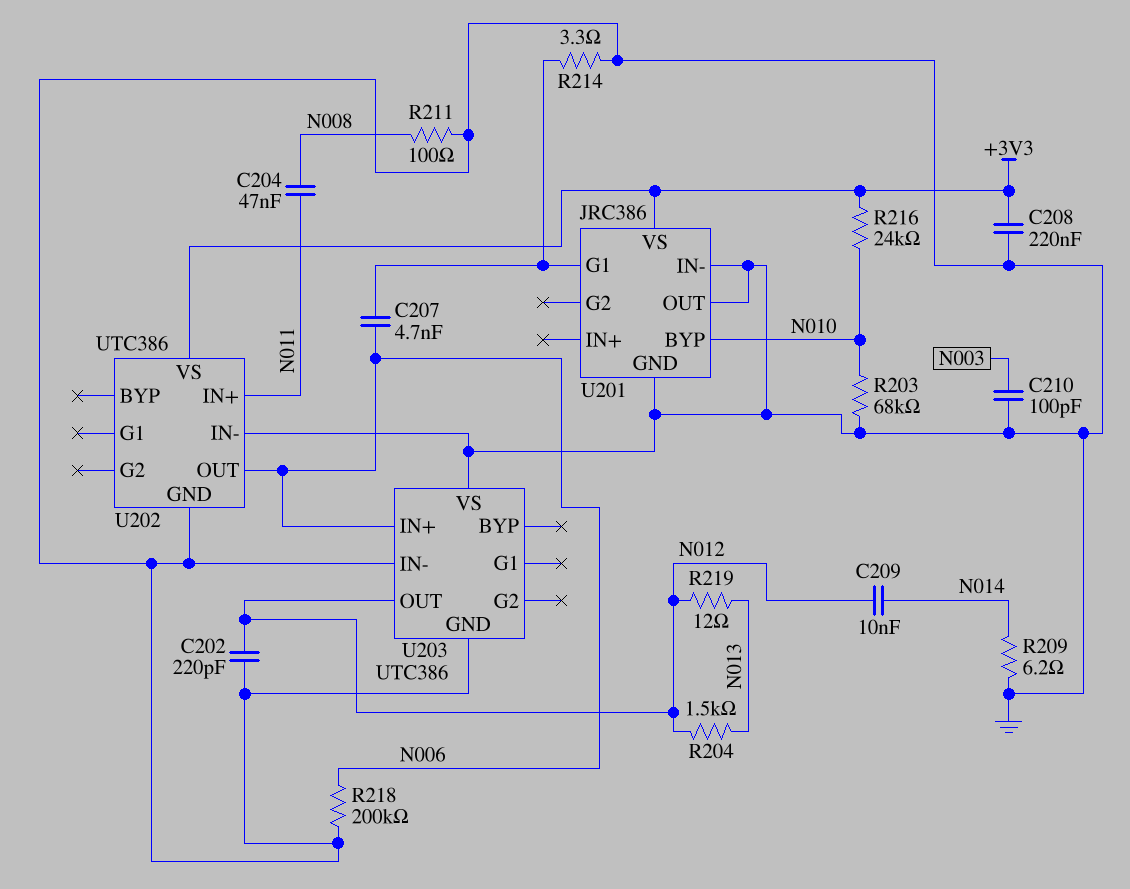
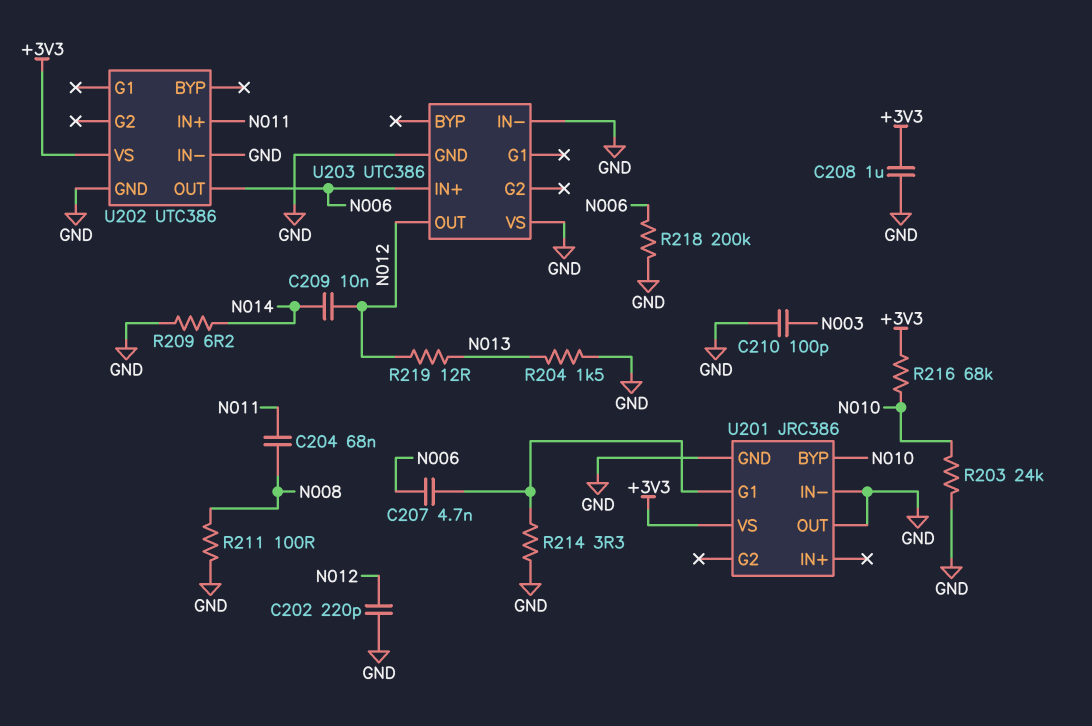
C204: 47nF (N008, N011) -> 68nF (N008, N011)
C208: 220nF (+3V3, GND) -> 1uF (+3V3, GND)
R203: 68k (GND, N010) -> 24k (GND, N010)
R204: 1.5k (N012, N013) -> 1.5k (GND, N013)
R216: 24k (+3V3, N010) -> 68k (+3V3, N010)

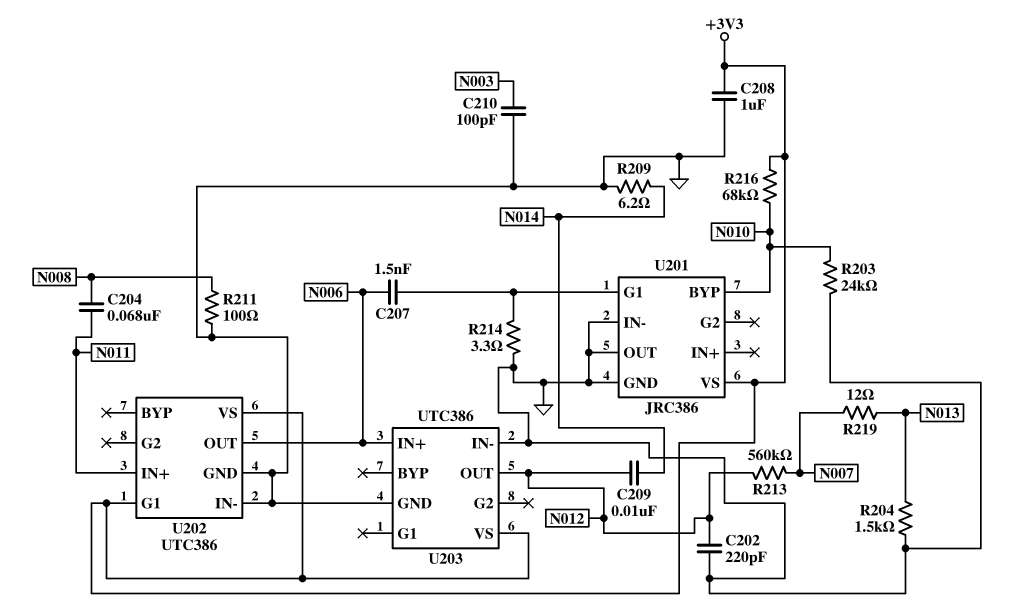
C207: 4.7nF (N006, U201/G1) -> 1.5nF (N006, U201/G1)
R213: none -> 560k (N007, N012)
R218: 200k (GND, N006) -> none
R219: 12 (N012, N013) -> 12 (N007, N013)
U202 pin G1: none -> +3V3
U203 pin VS: GND -> +3V3

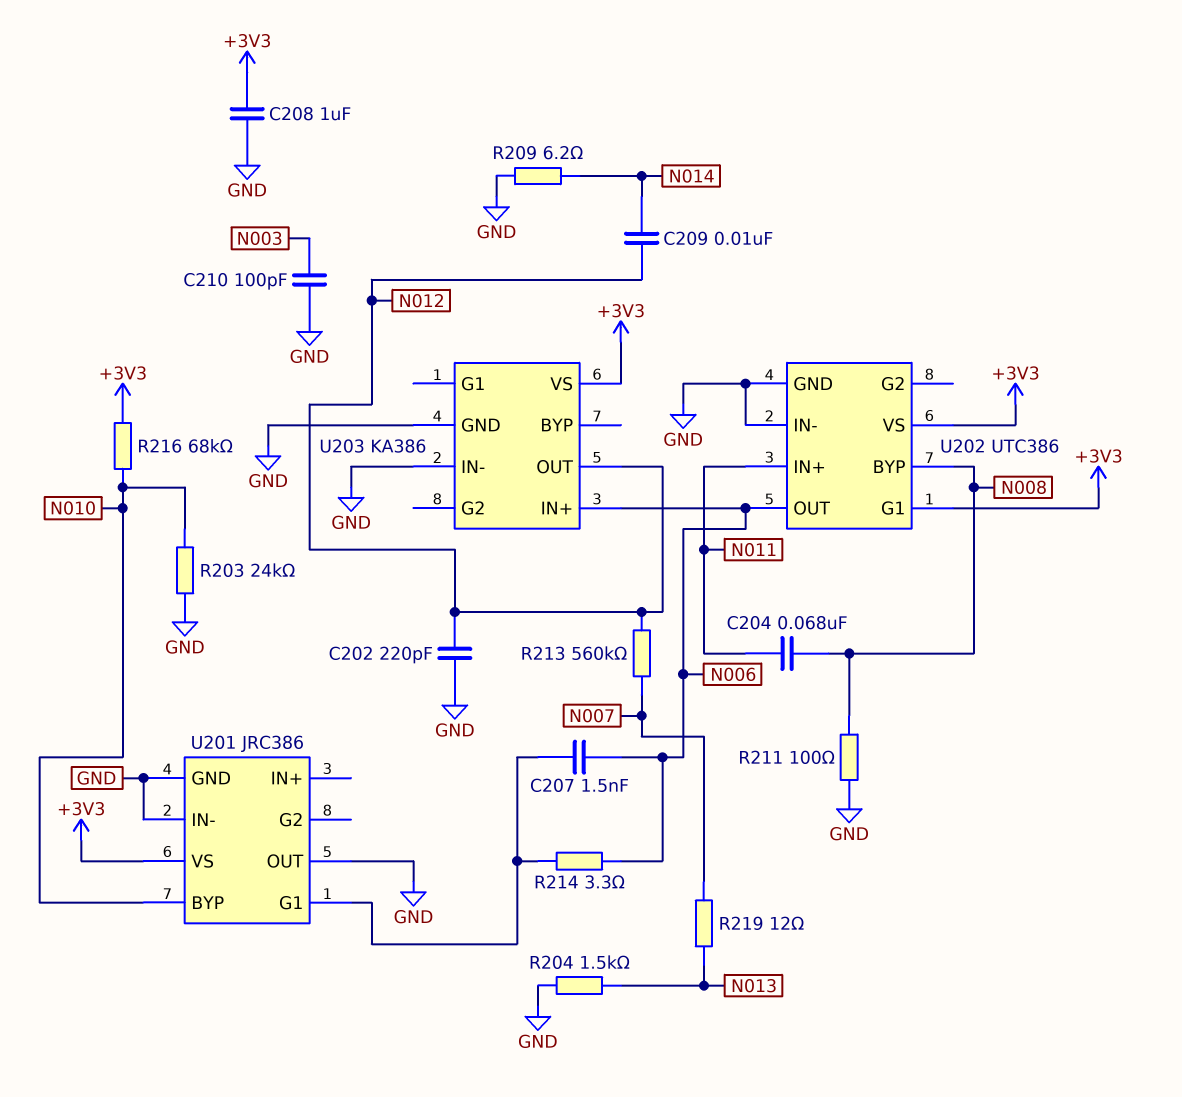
R214: 3.3 (GND, U201/G1) -> 3.3 (N006, U201/G1)
U202 pin BYP: none -> N008
U203: UTC386 -> KA386

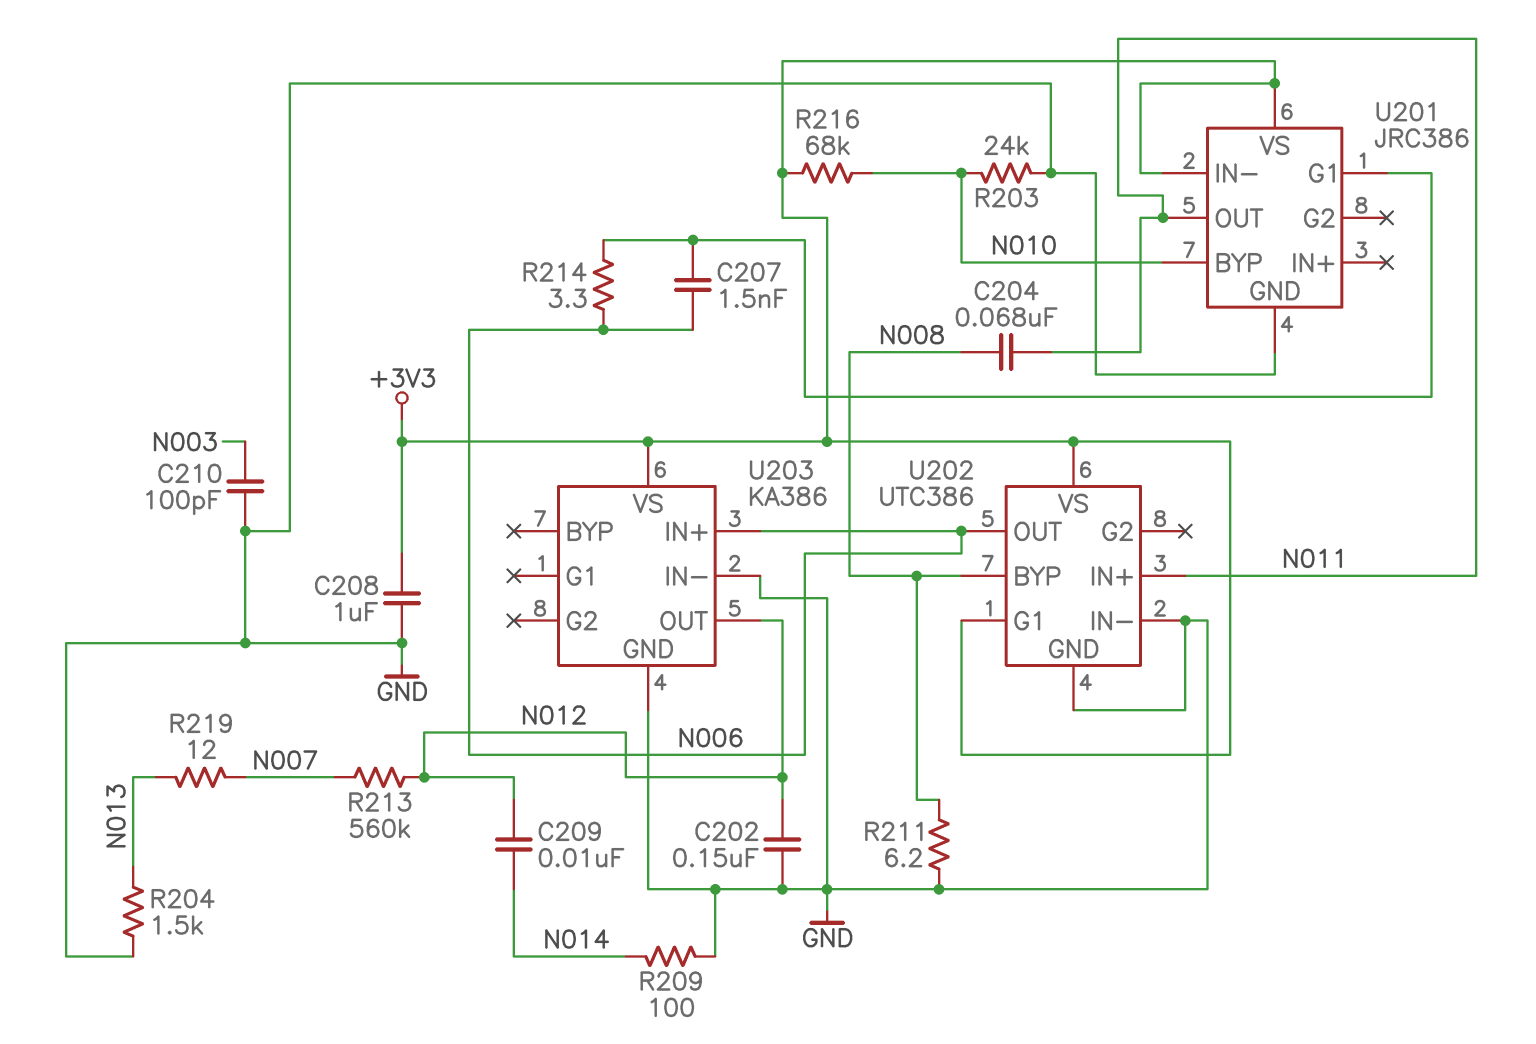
C202: 220pF (GND, N012) -> 150nF (GND, N012)
R209: 6.2 (GND, N014) -> 100 (GND, N014)
R211: 100 (GND, N008) -> 6.2 (GND, N008)
U201 pin IN-: GND -> +3V3
U201 pin OUT: GND -> N011

